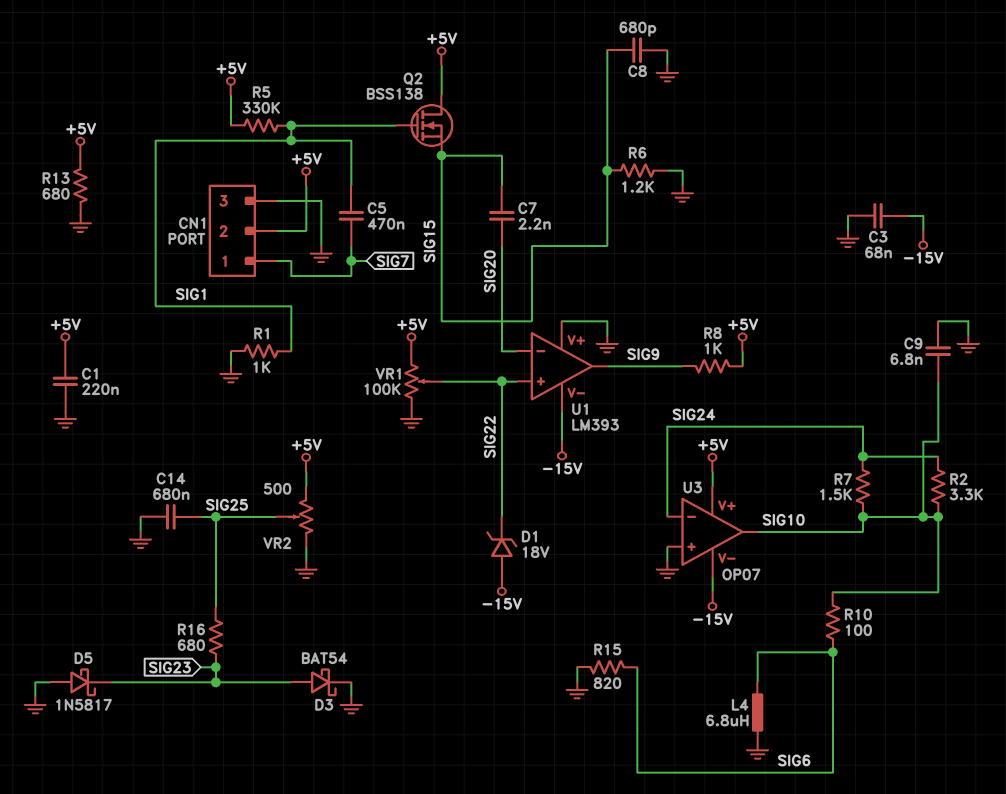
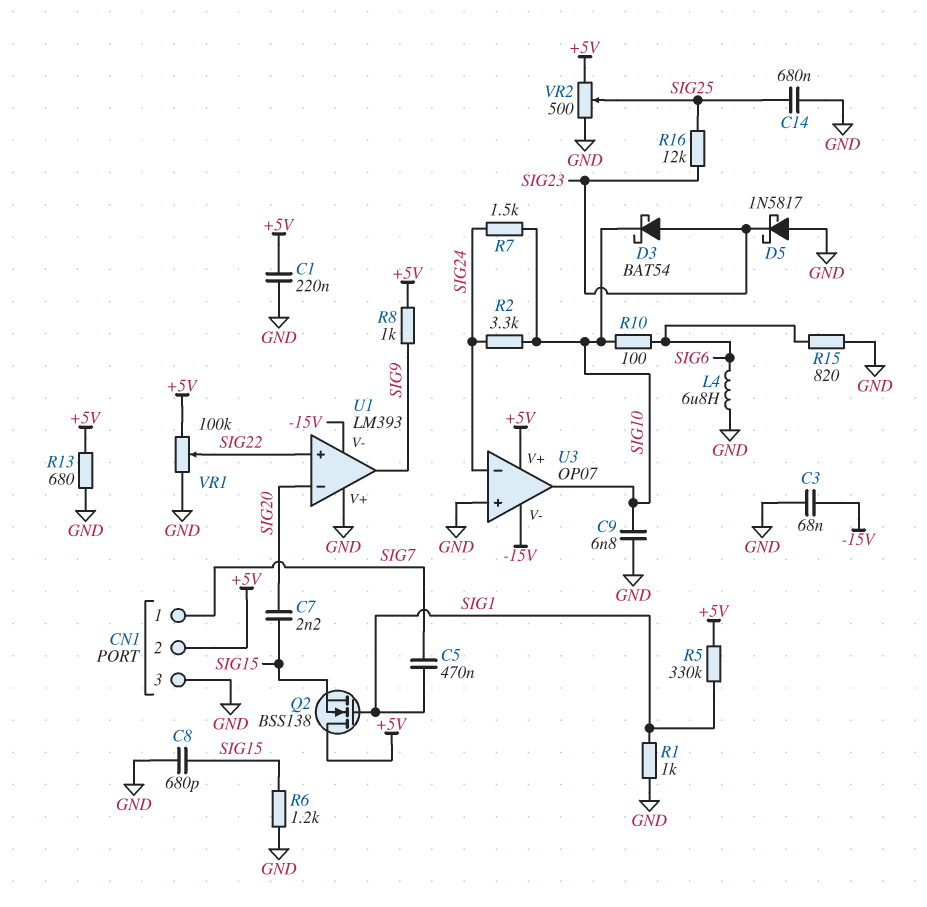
D1: zener 18V (A -15V, K SIG22) -> none
D3: schottky BAT54 (A SIG23, K GND) -> schottky BAT54 (A SIG23, K SIG10)
R16: 680 (SIG23, SIG25) -> 12k (SIG23, SIG25)

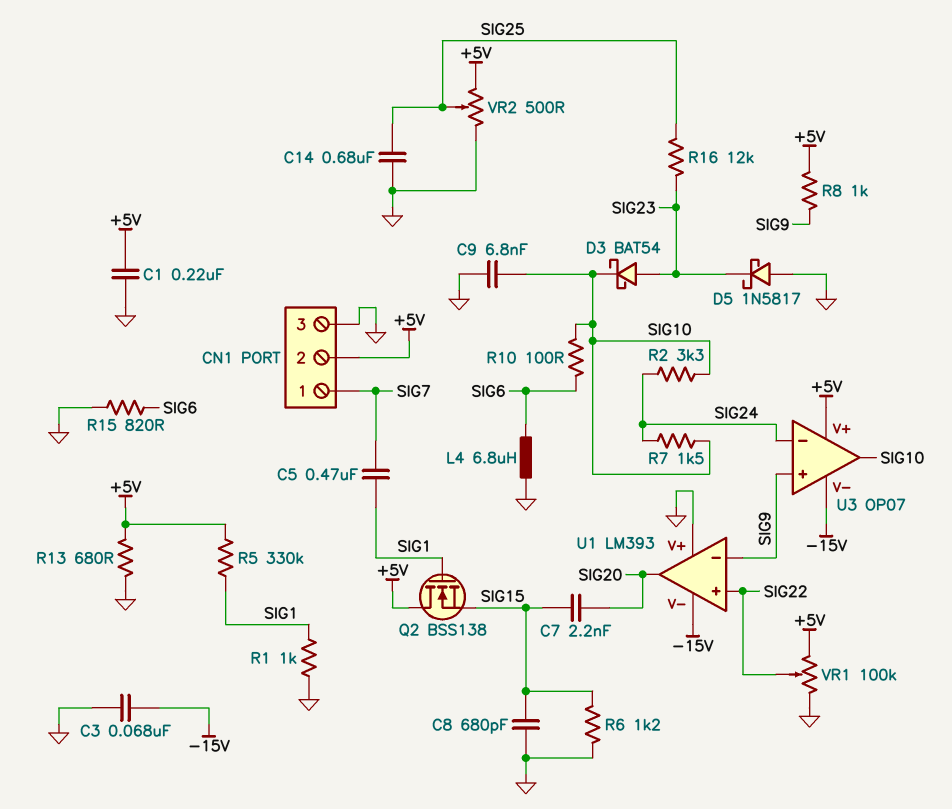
U1 pin in-: SIG20 -> SIG9
U1 pin out: SIG9 -> SIG20
U3 pin in+: GND -> SIG9

